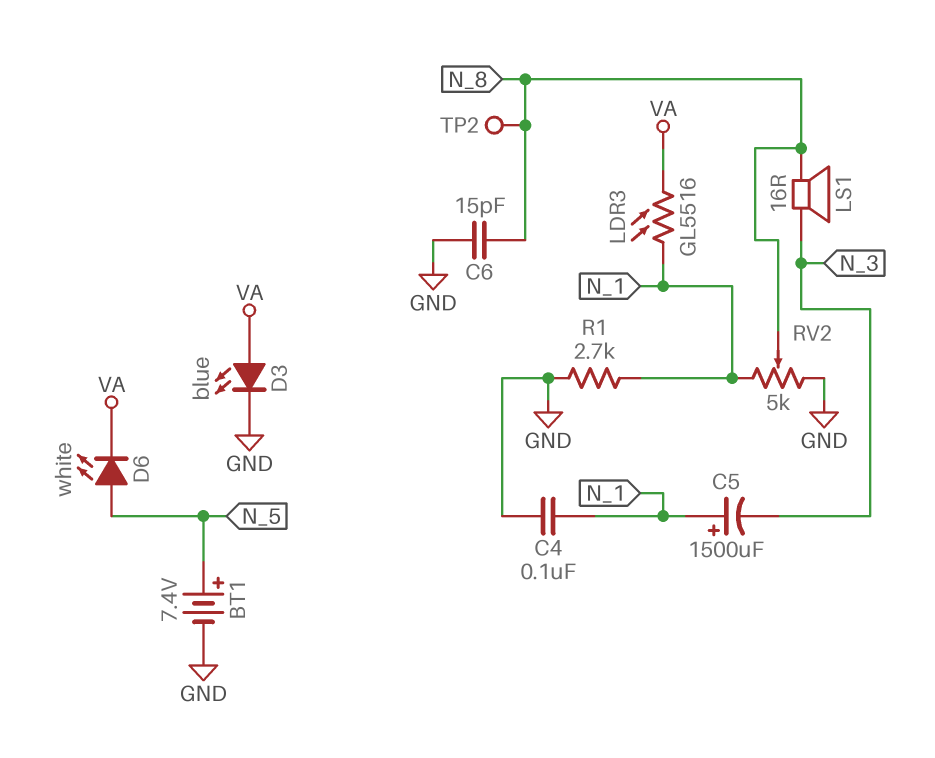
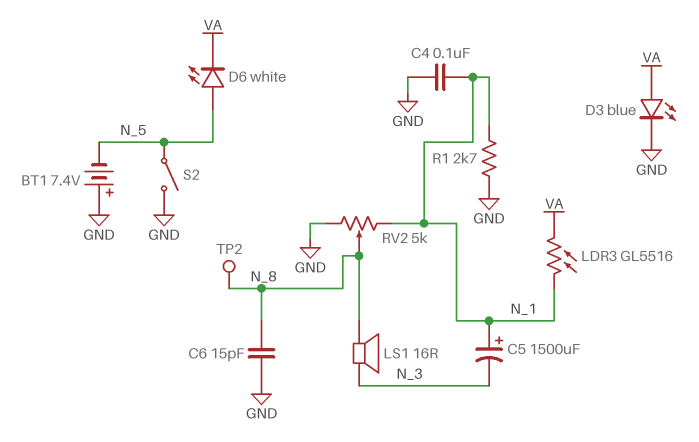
BT1: 7.4V (plus N_5, minus GND) -> 7.4V (plus GND, minus N_5)
S2: none -> switch (GND, N_5)

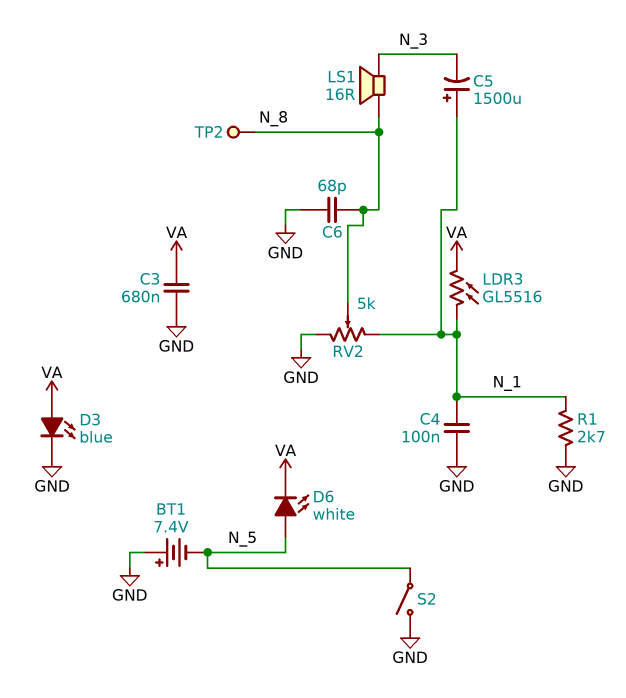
C3: none -> 680nF (GND, VA)
C6: 15pF (GND, N_8) -> 68pF (GND, N_8)

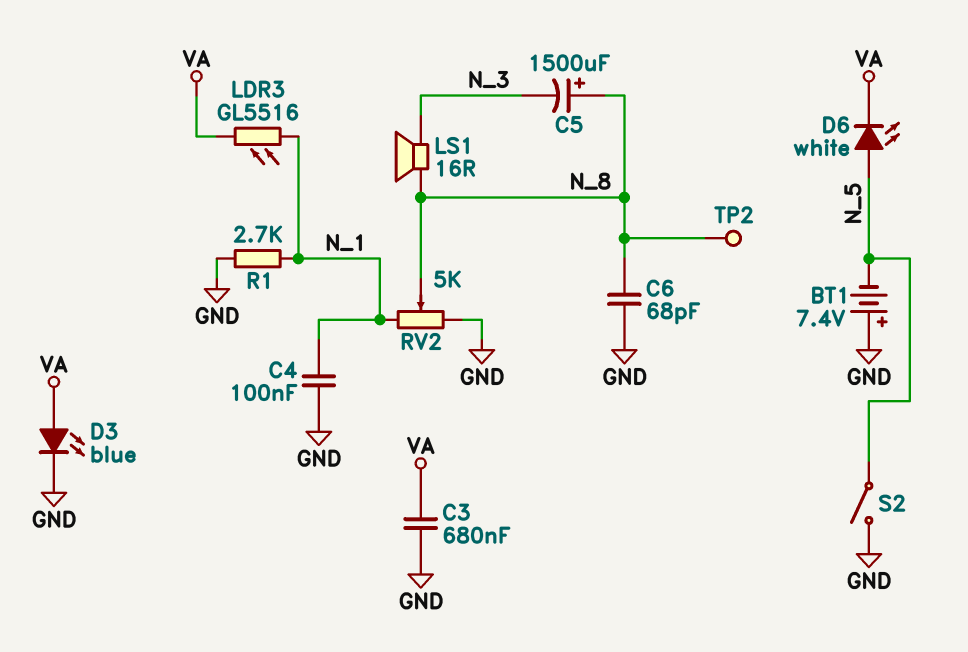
C5: 1500uF (plus N_1, minus N_3) -> 1500uF (plus N_8, minus N_3)

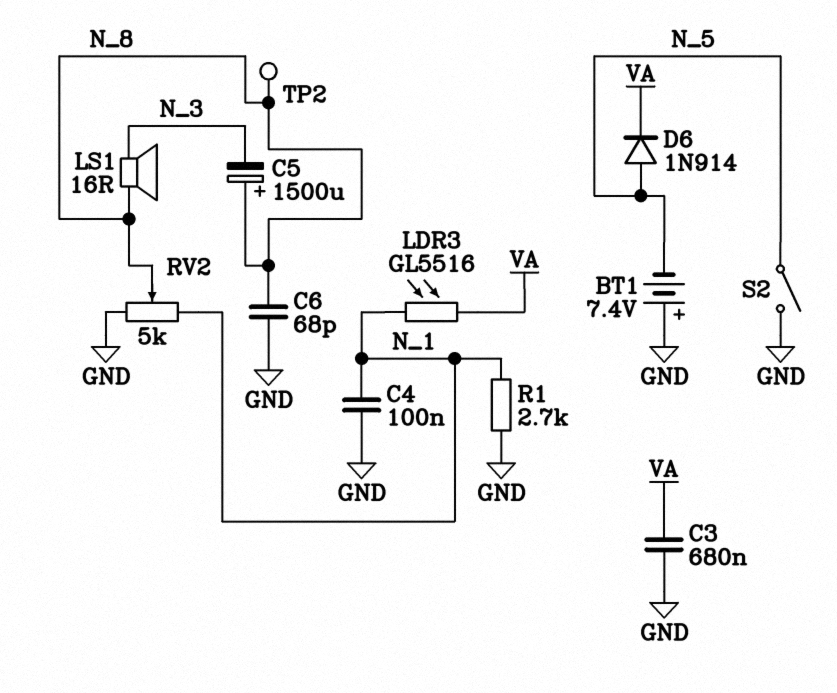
D3: LED blue (A VA, K GND) -> none
D6: LED white (A N_5, K VA) -> diode 1N914 (A N_5, K VA)

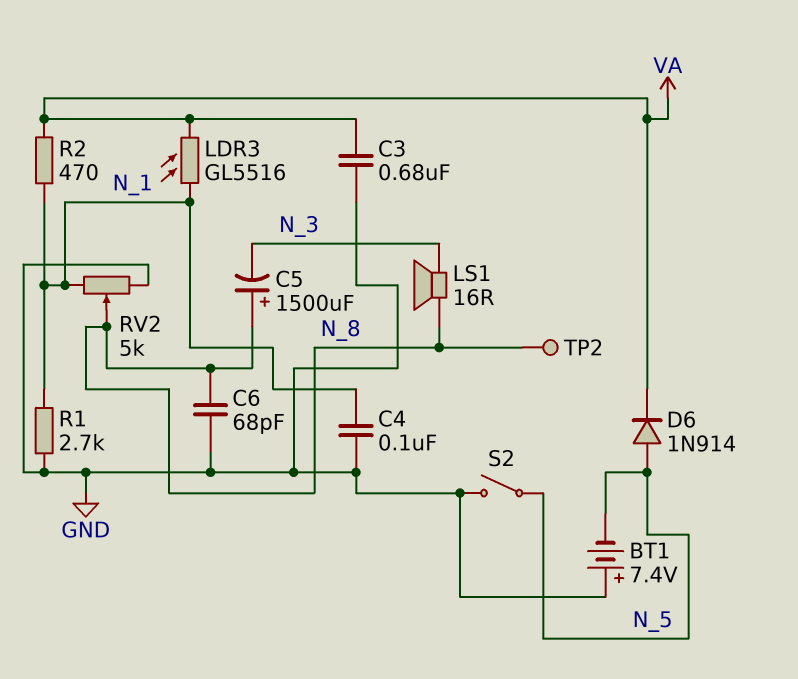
R2: none -> 470 (N_1, VA)

